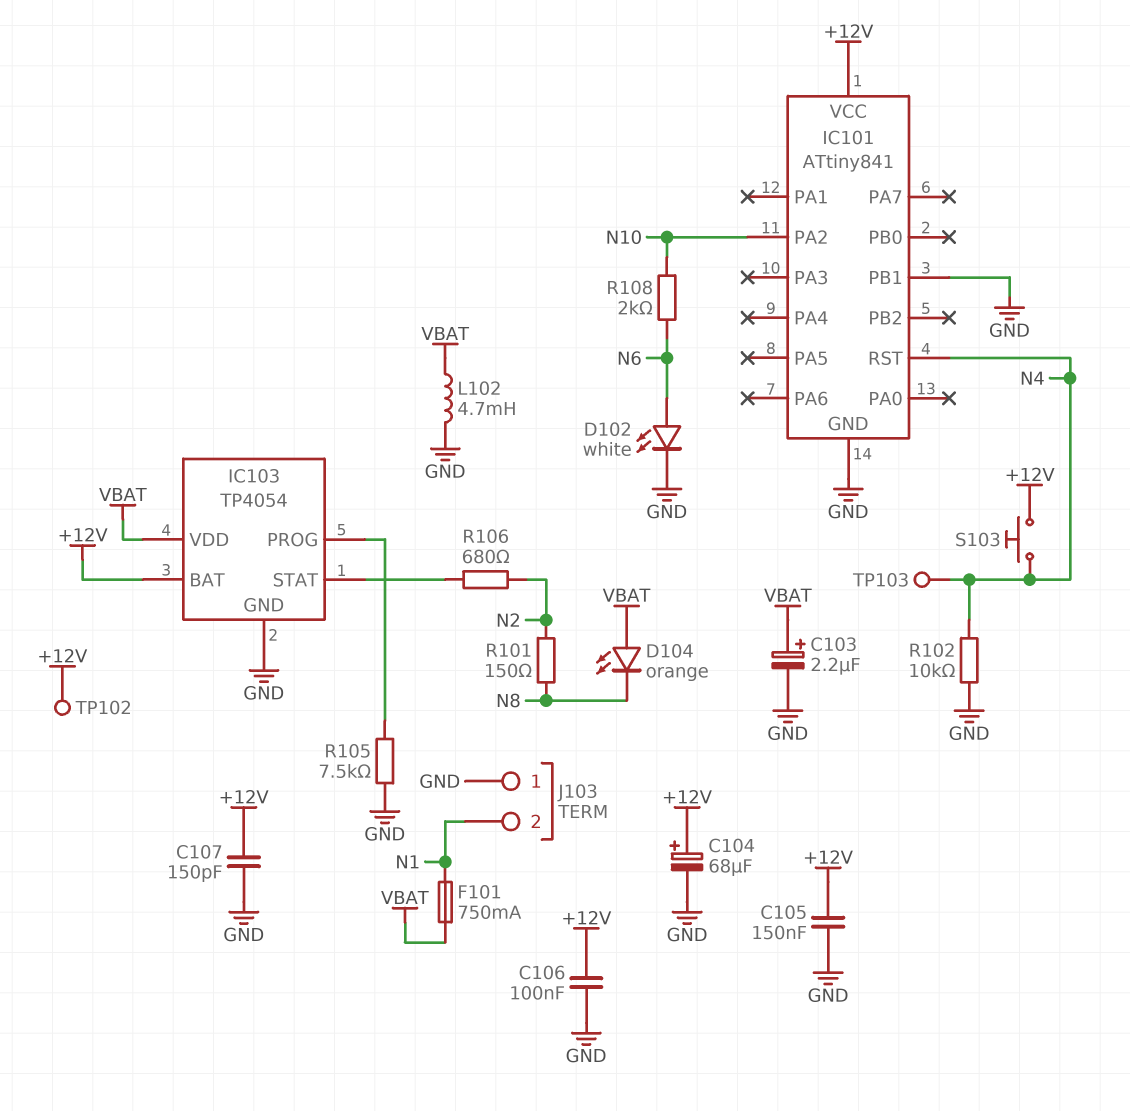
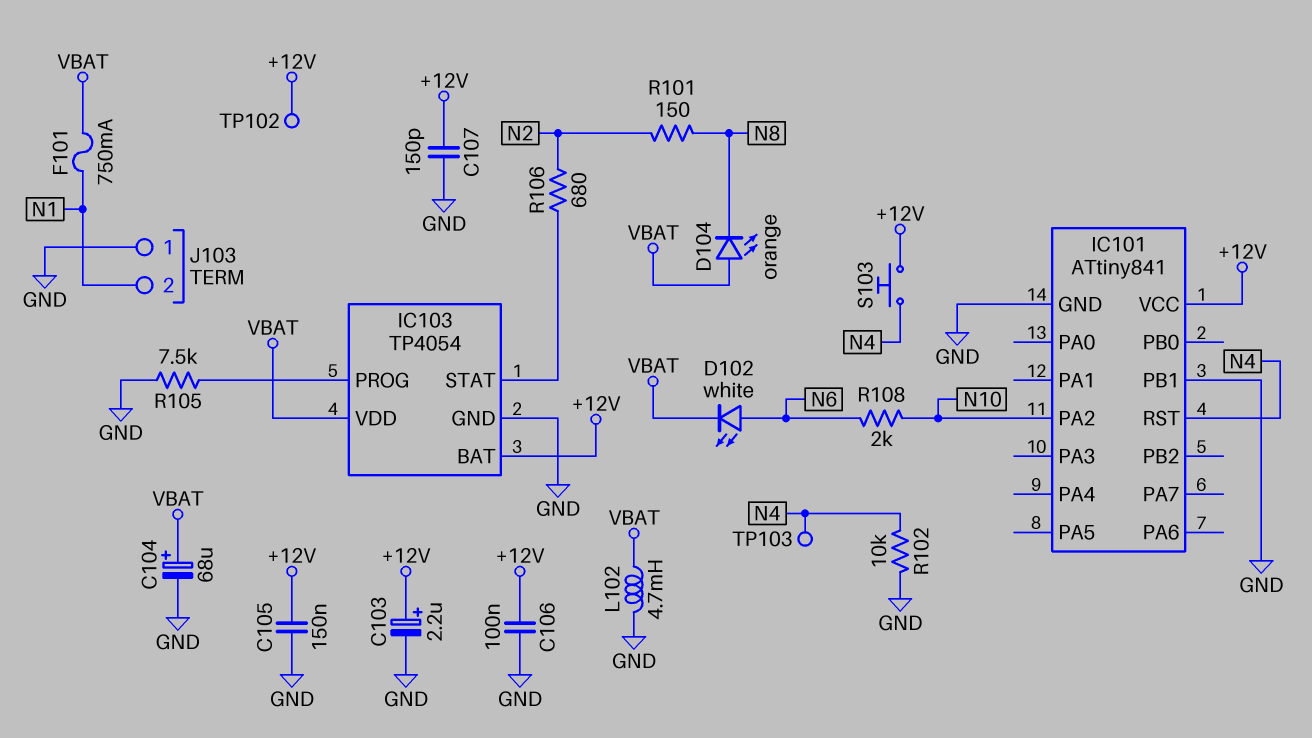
C103: 2.2uF (plus VBAT, minus GND) -> 2.2uF (plus +12V, minus GND)
C104: 68uF (plus +12V, minus GND) -> 68uF (plus VBAT, minus GND)
D102: LED white (A N6, K GND) -> LED white (A N6, K VBAT)

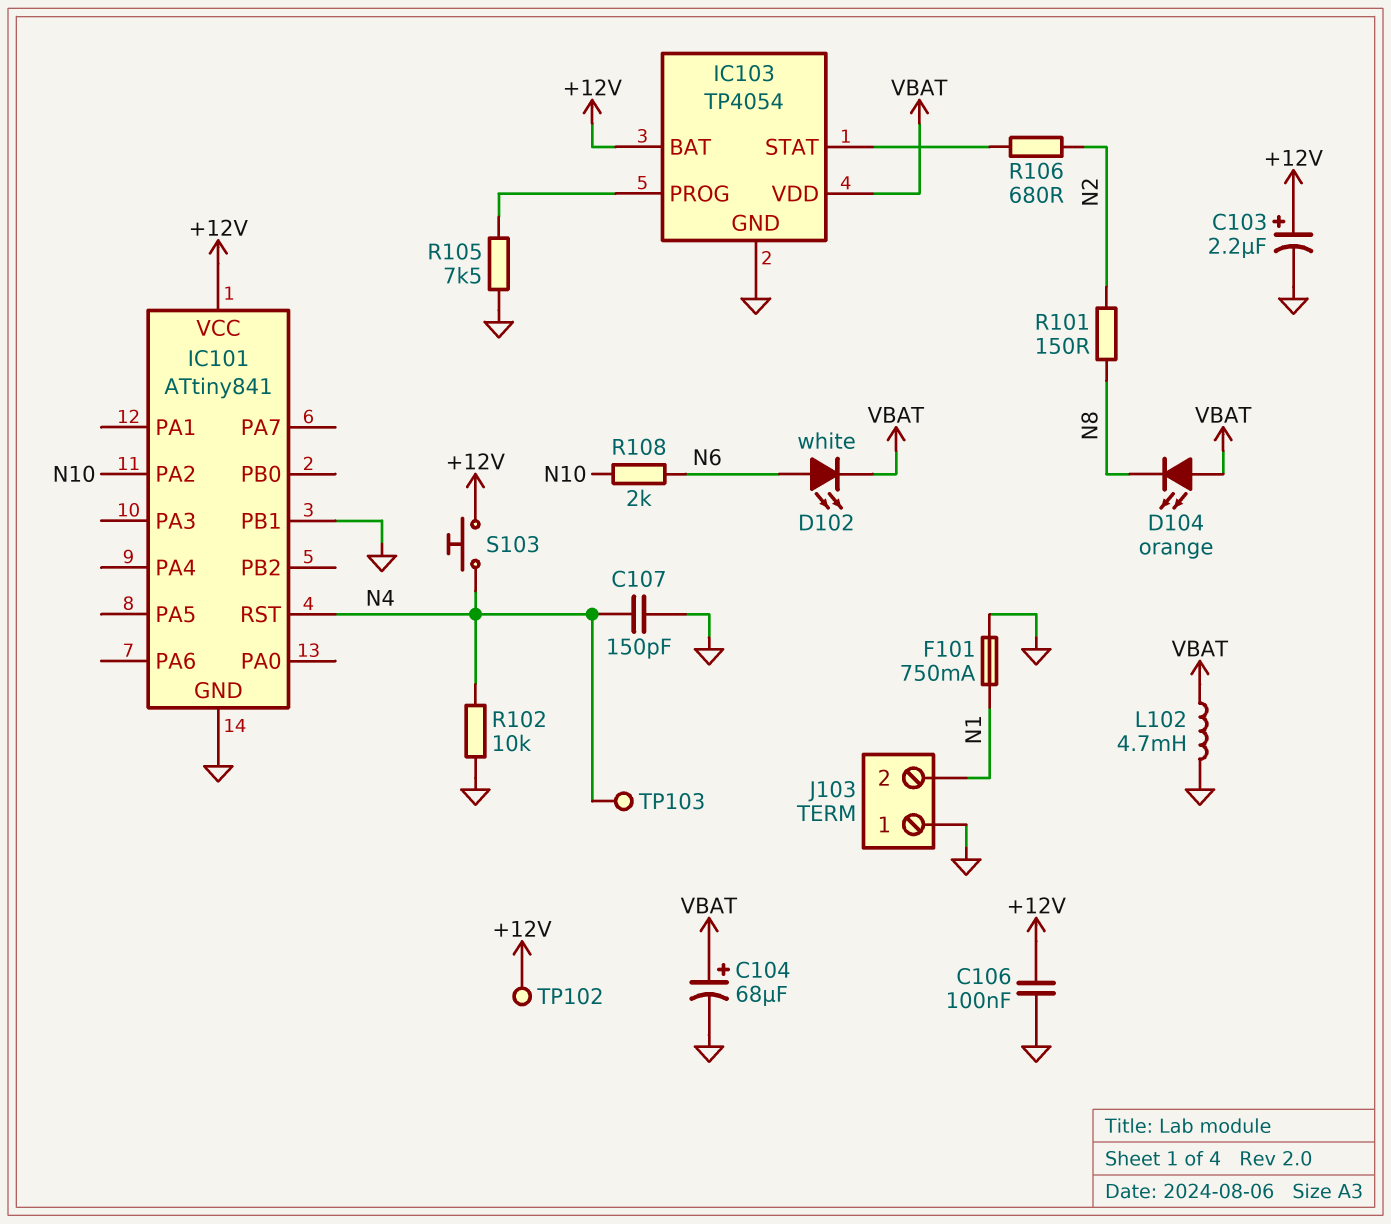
C105: 150nF (+12V, GND) -> none
C107: 150pF (+12V, GND) -> 150pF (GND, N4)
F101: 750mA (N1, VBAT) -> 750mA (GND, N1)

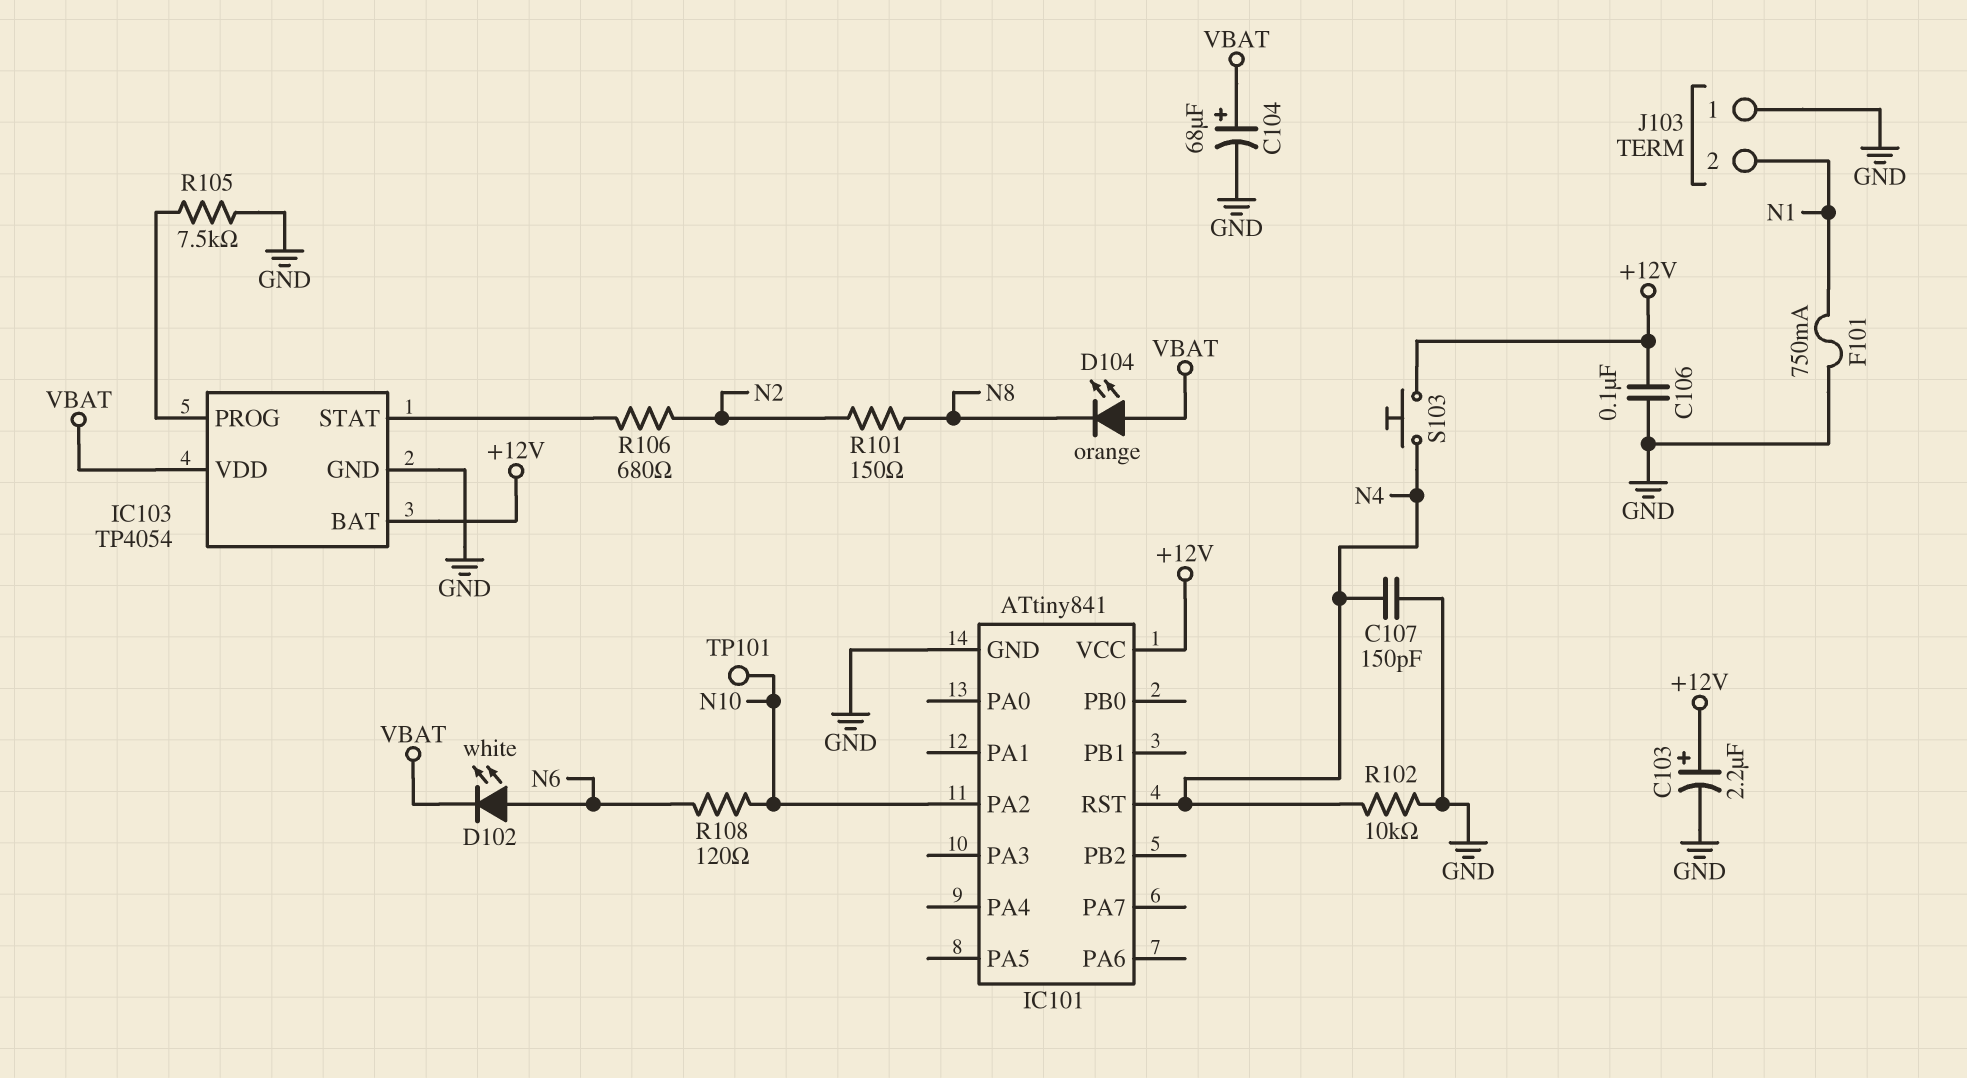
IC101 pin PB1: GND -> none
L102: 4.7mH (GND, VBAT) -> none
R108: 2k (N6, N10) -> 120 (N6, N10)
TP101: none -> test point (N10)
TP102: test point (+12V) -> none
TP103: test point (N4) -> none

